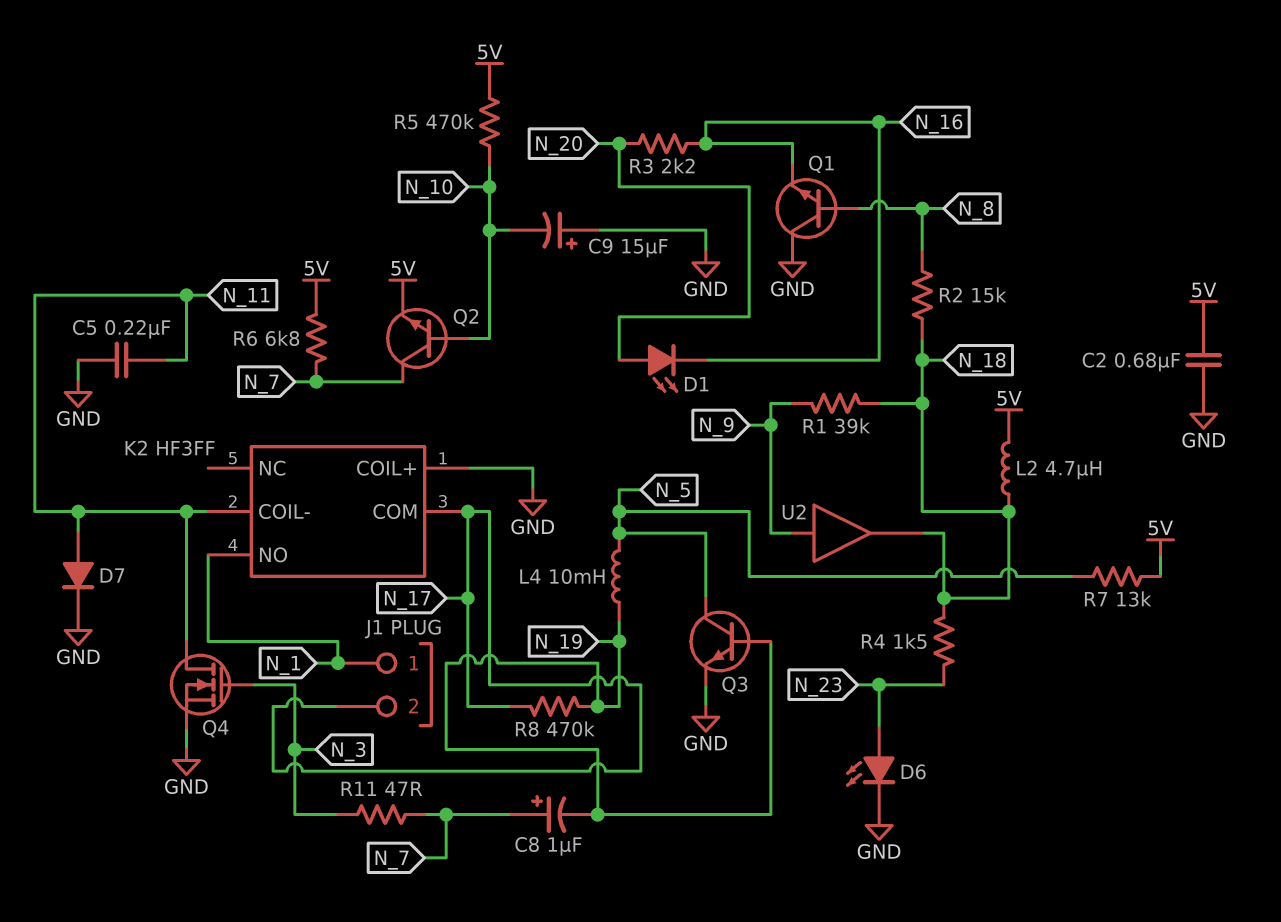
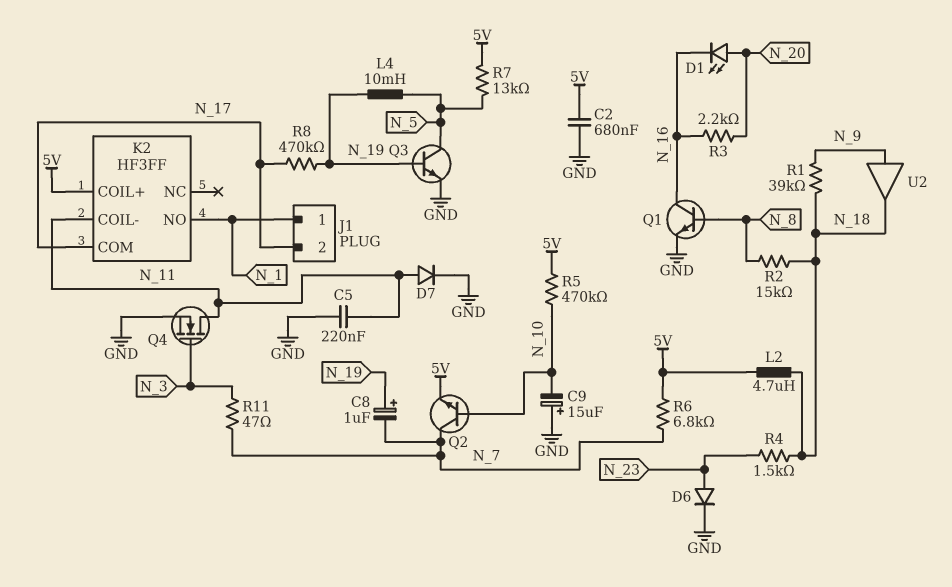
C8: 1uF (plus N_7, minus N_19) -> 1uF (plus N_19, minus N_7)
D6: LED (A N_23, K GND) -> diode (A N_23, K GND)
K2 pin COIL+: GND -> 5V
Q1: NPN (B N_8, C GND, E N_16) -> NPN (B N_8, C N_16, E GND)

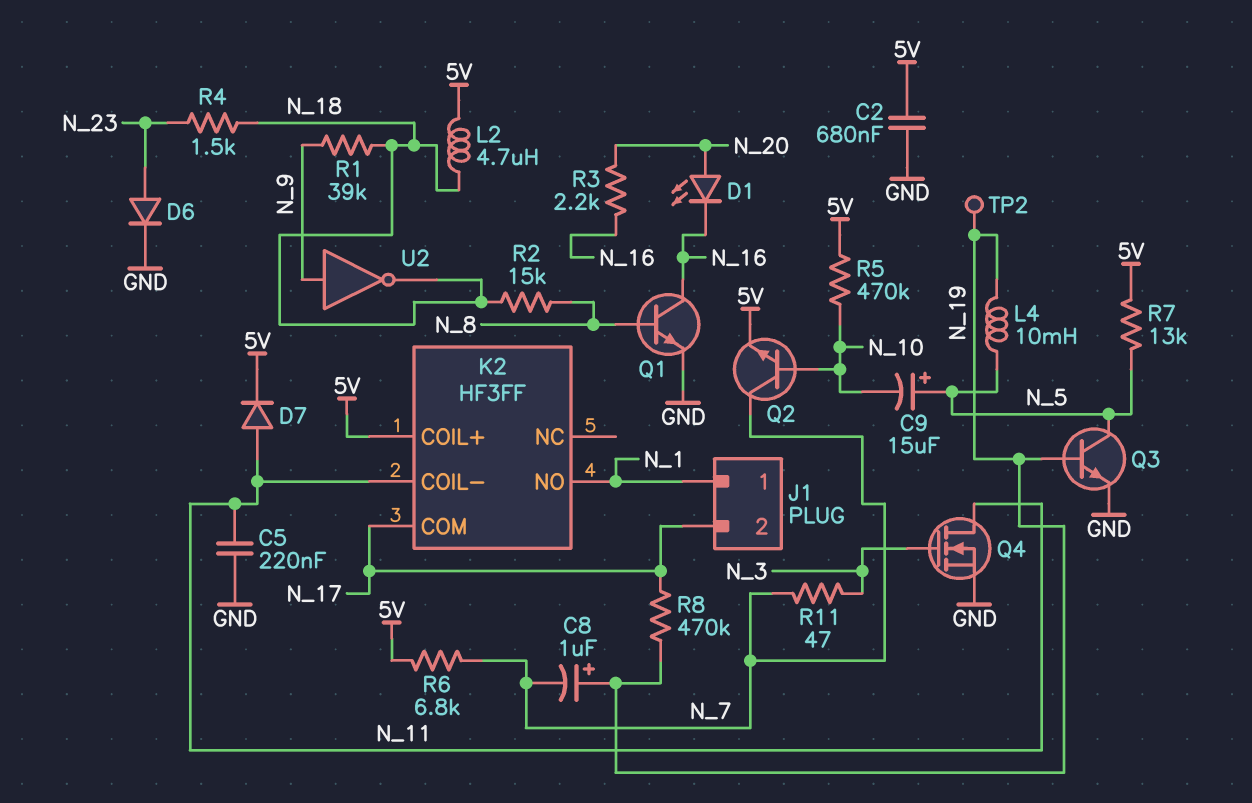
C9: 15uF (plus GND, minus N_10) -> 15uF (plus N_5, minus N_10)
D7: diode (A N_11, K GND) -> diode (A N_11, K 5V)
TP2: none -> test point (N_19)
U2: buffer (in N_9, out N_18) -> NOT (in N_9, out N_18)

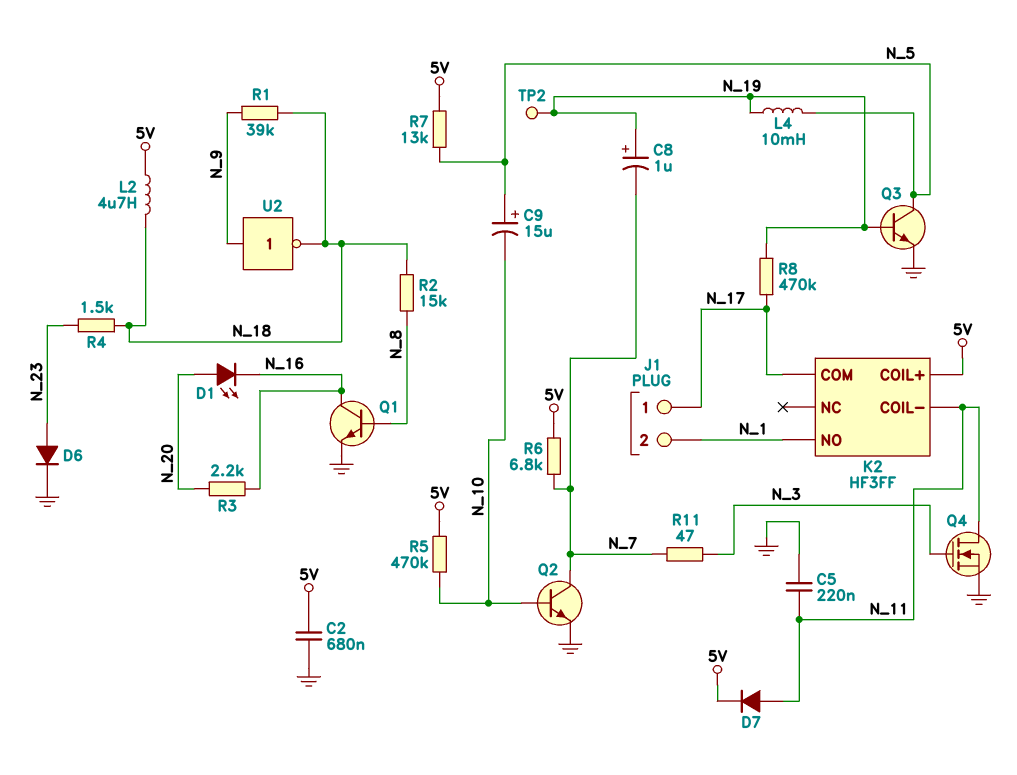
J1 pin 1: N_1 -> N_17
J1 pin 2: N_17 -> N_1
Q2: NPN (B N_10, C N_7, E 5V) -> NPN (B N_10, C N_7, E GND)

